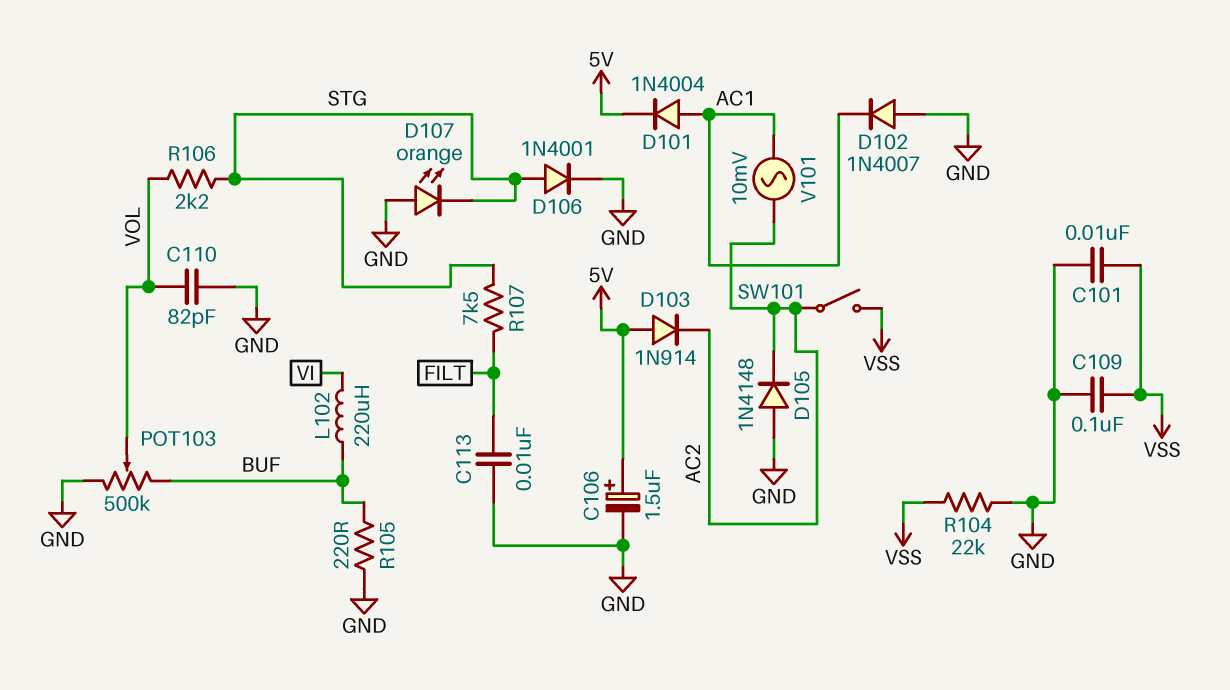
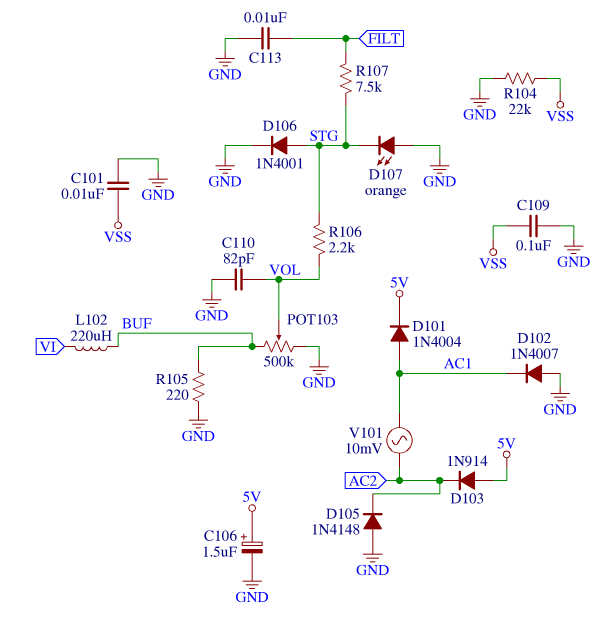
SW101: switch (AC2, VSS) -> none

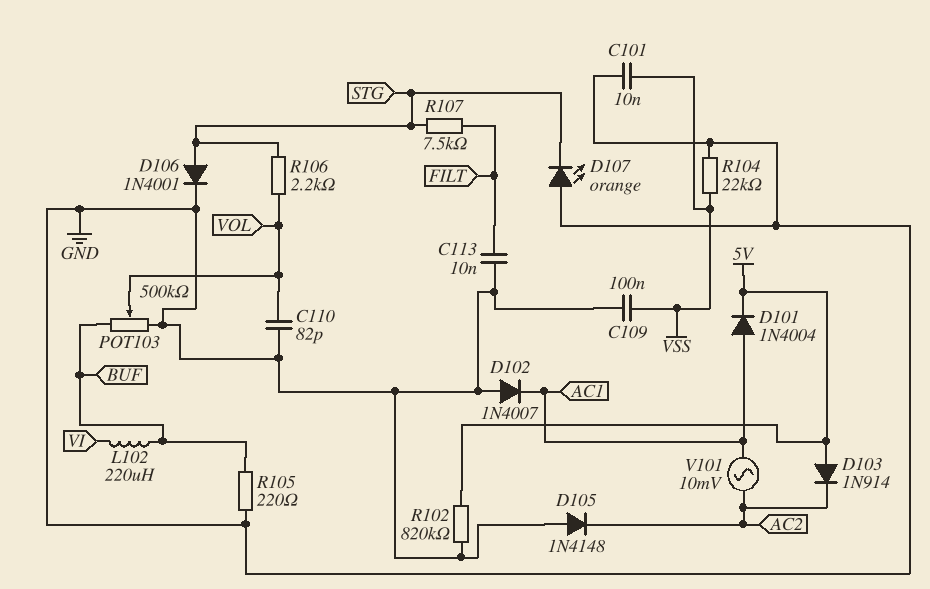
C106: 1.5uF (plus 5V, minus GND) -> none
R102: none -> 820k (5V, GND)

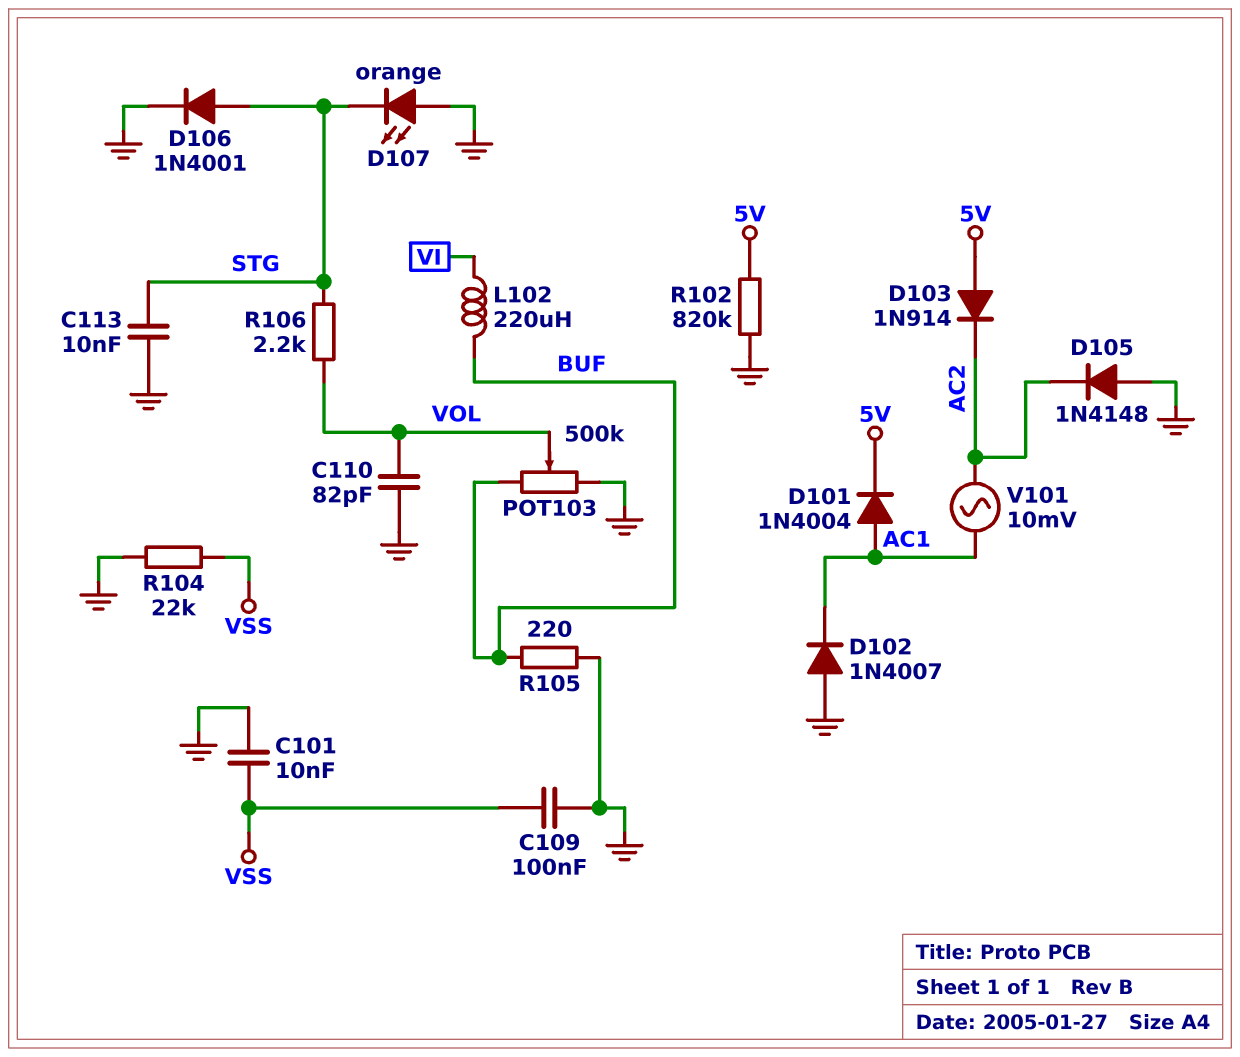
C113: 10nF (FILT, GND) -> 10nF (GND, STG)
R107: 7.5k (FILT, STG) -> none

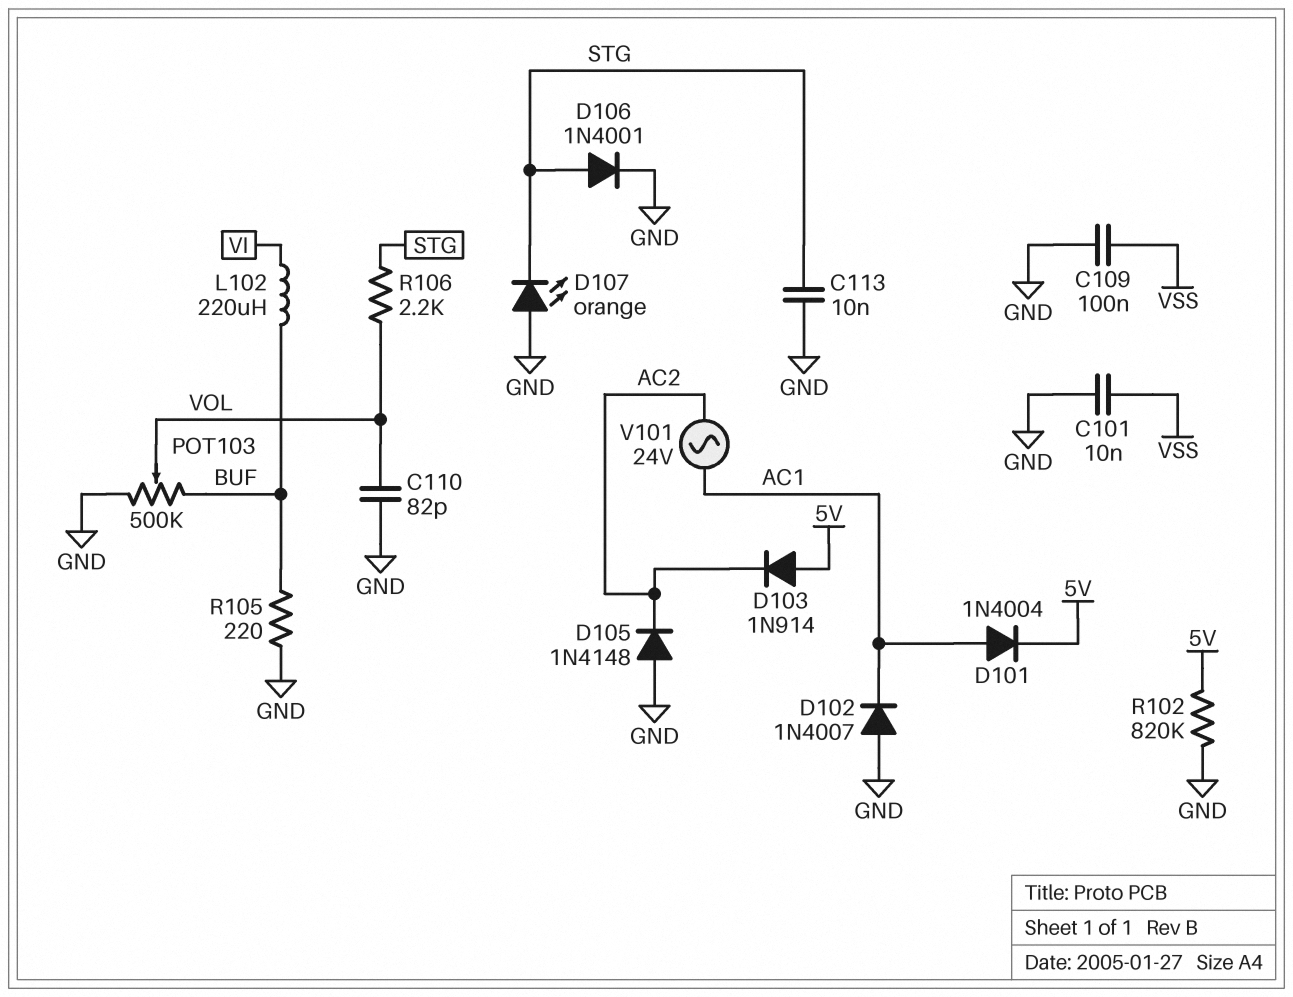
R104: 22k (GND, VSS) -> none
V101: AC 10mV (AC1, AC2) -> AC 24V (AC1, AC2)

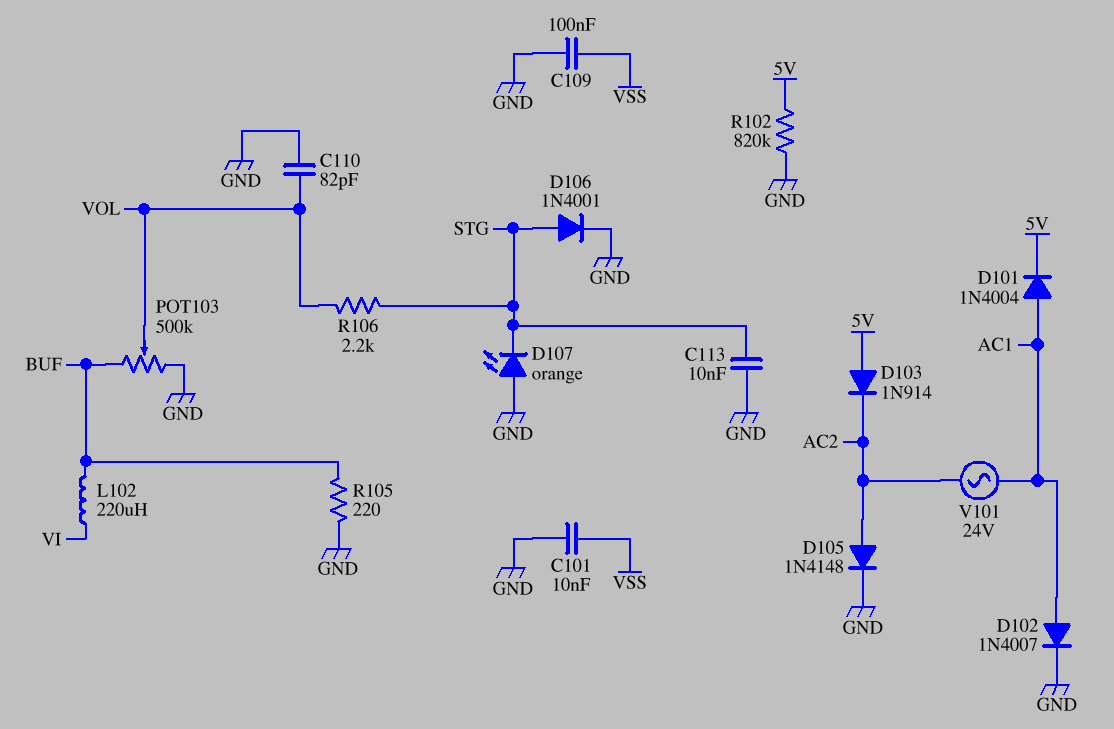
D102: diode 1N4007 (A GND, K AC1) -> diode 1N4007 (A AC1, K GND)
D105: diode 1N4148 (A GND, K AC2) -> diode 1N4148 (A AC2, K GND)

